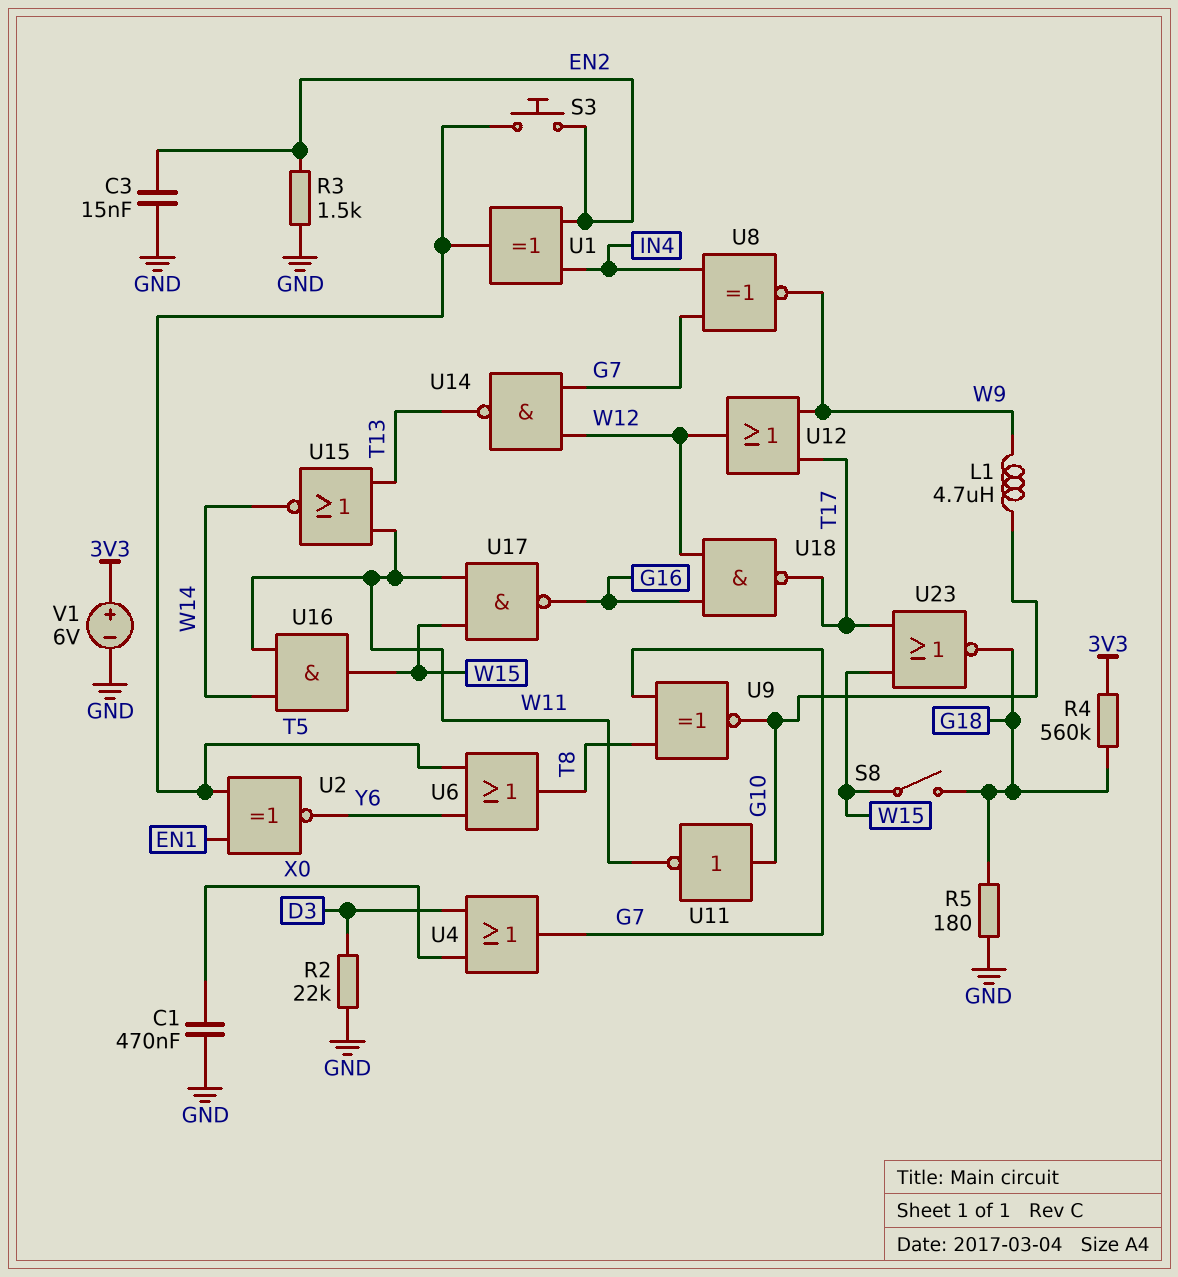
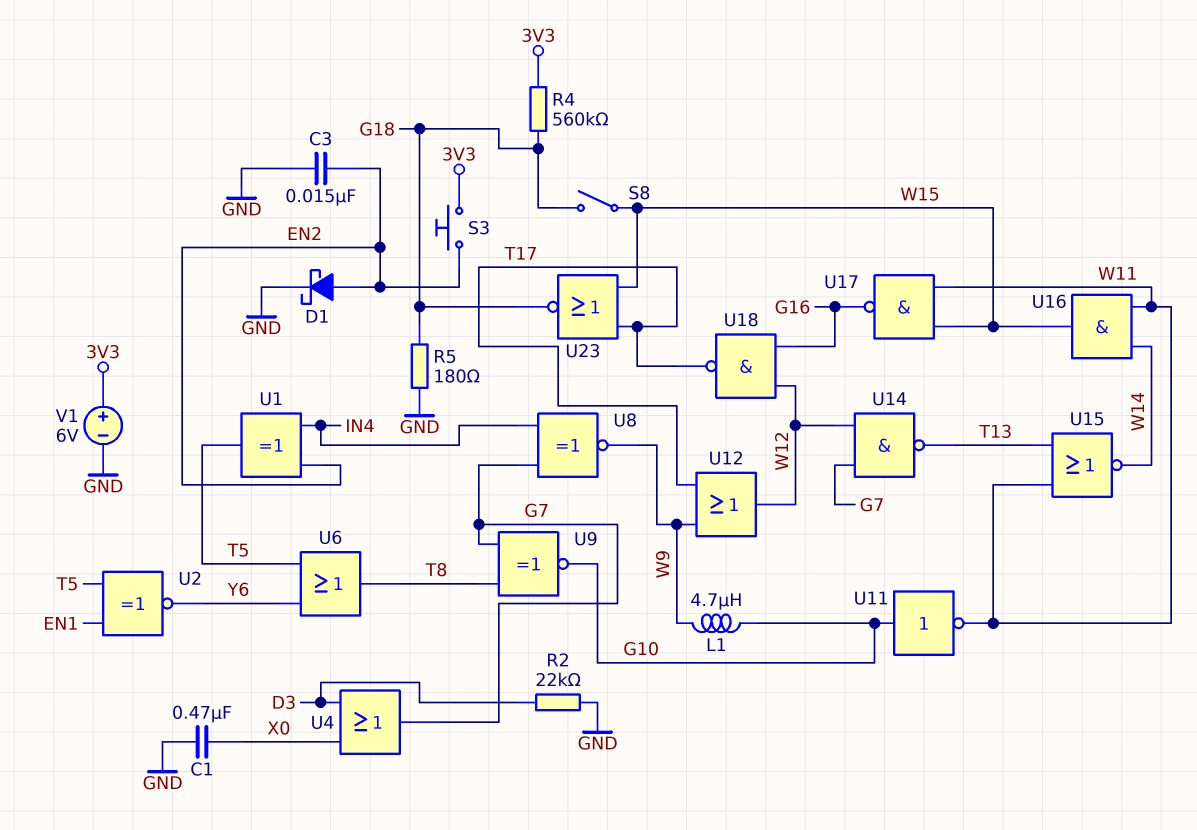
D1: none -> schottky (A EN2, K GND)
R3: 1.5k (EN2, GND) -> none
S3: button (EN2, T5) -> button (3V3, EN2)

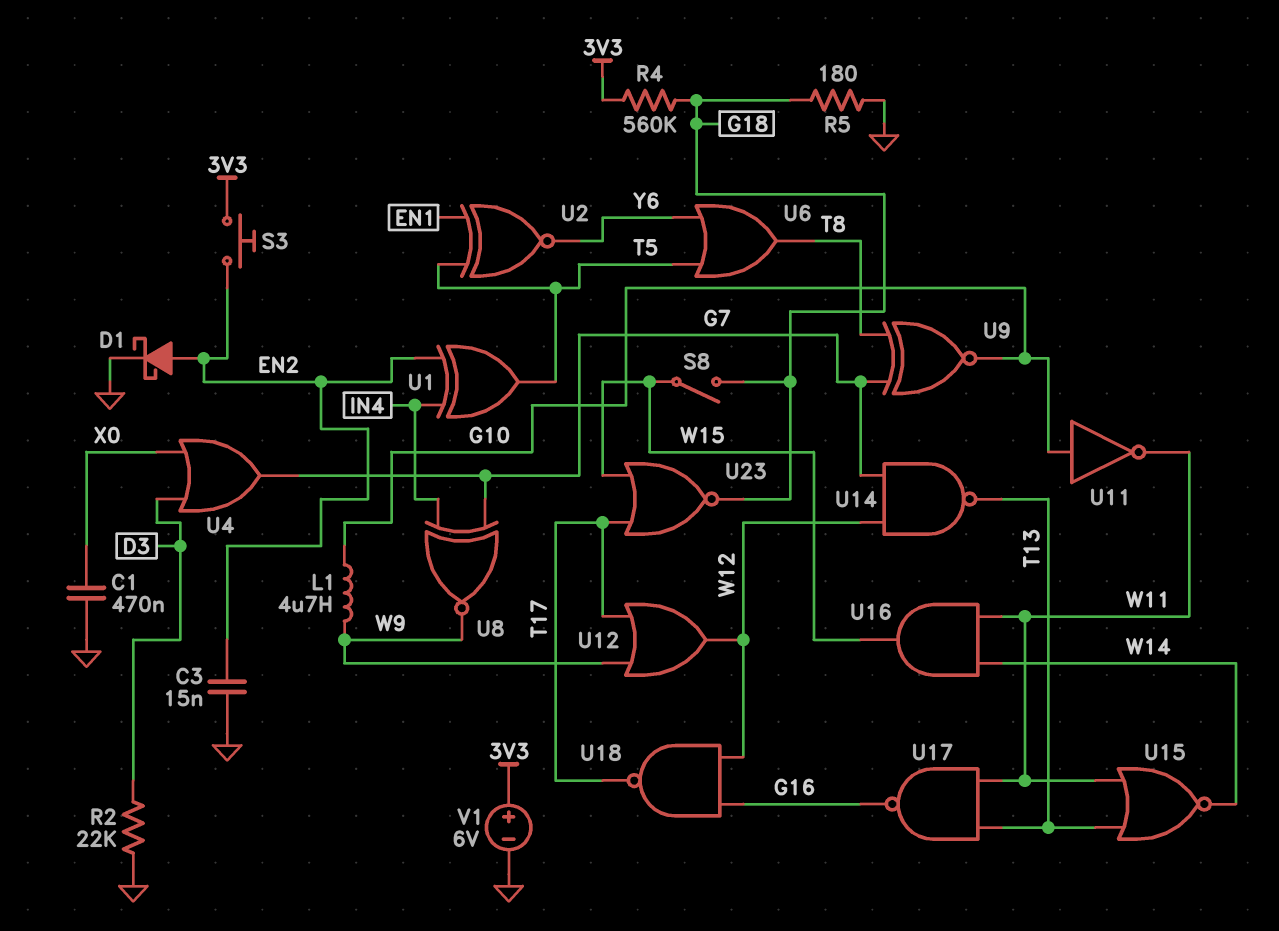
U17: NAND (in W11, in W15, out G16) -> NAND (in T13, in W11, out G16)

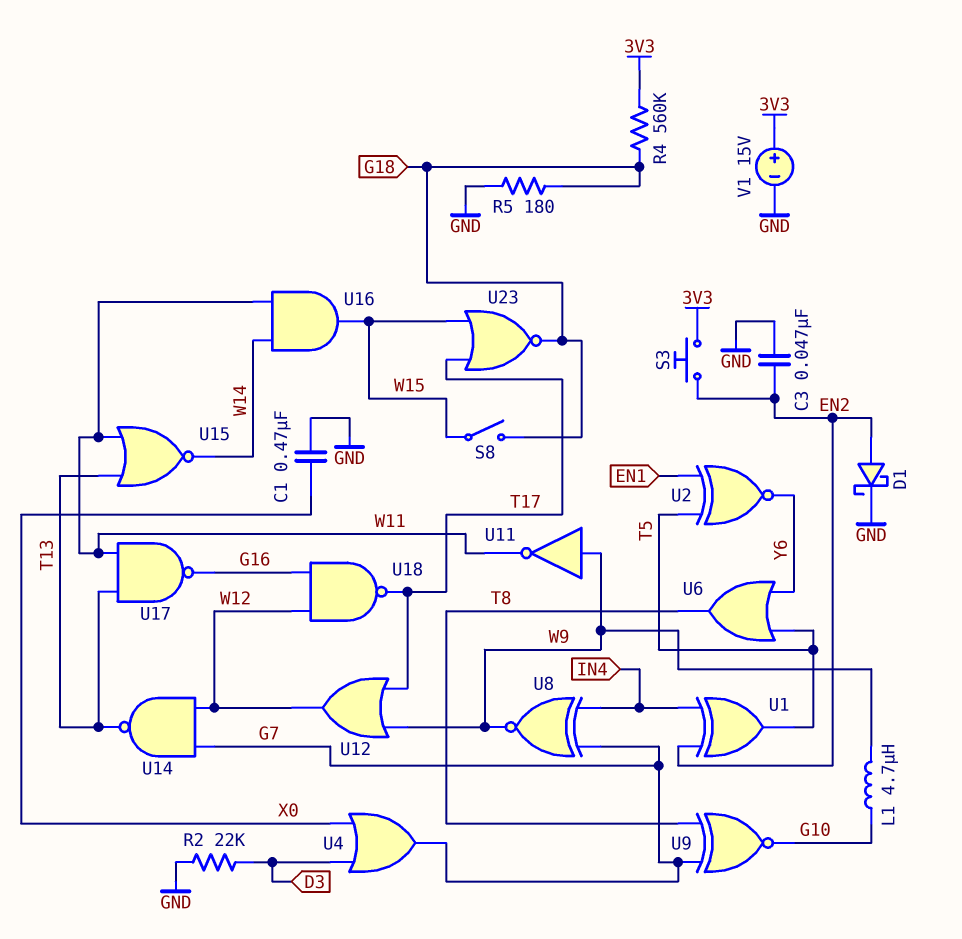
C3: 15nF (EN2, GND) -> 47nF (EN2, GND)
U11: NOT (in G10, out W11) -> NOT (in W9, out W11)
V1: 6V (plus 3V3, minus GND) -> 15V (plus 3V3, minus GND)

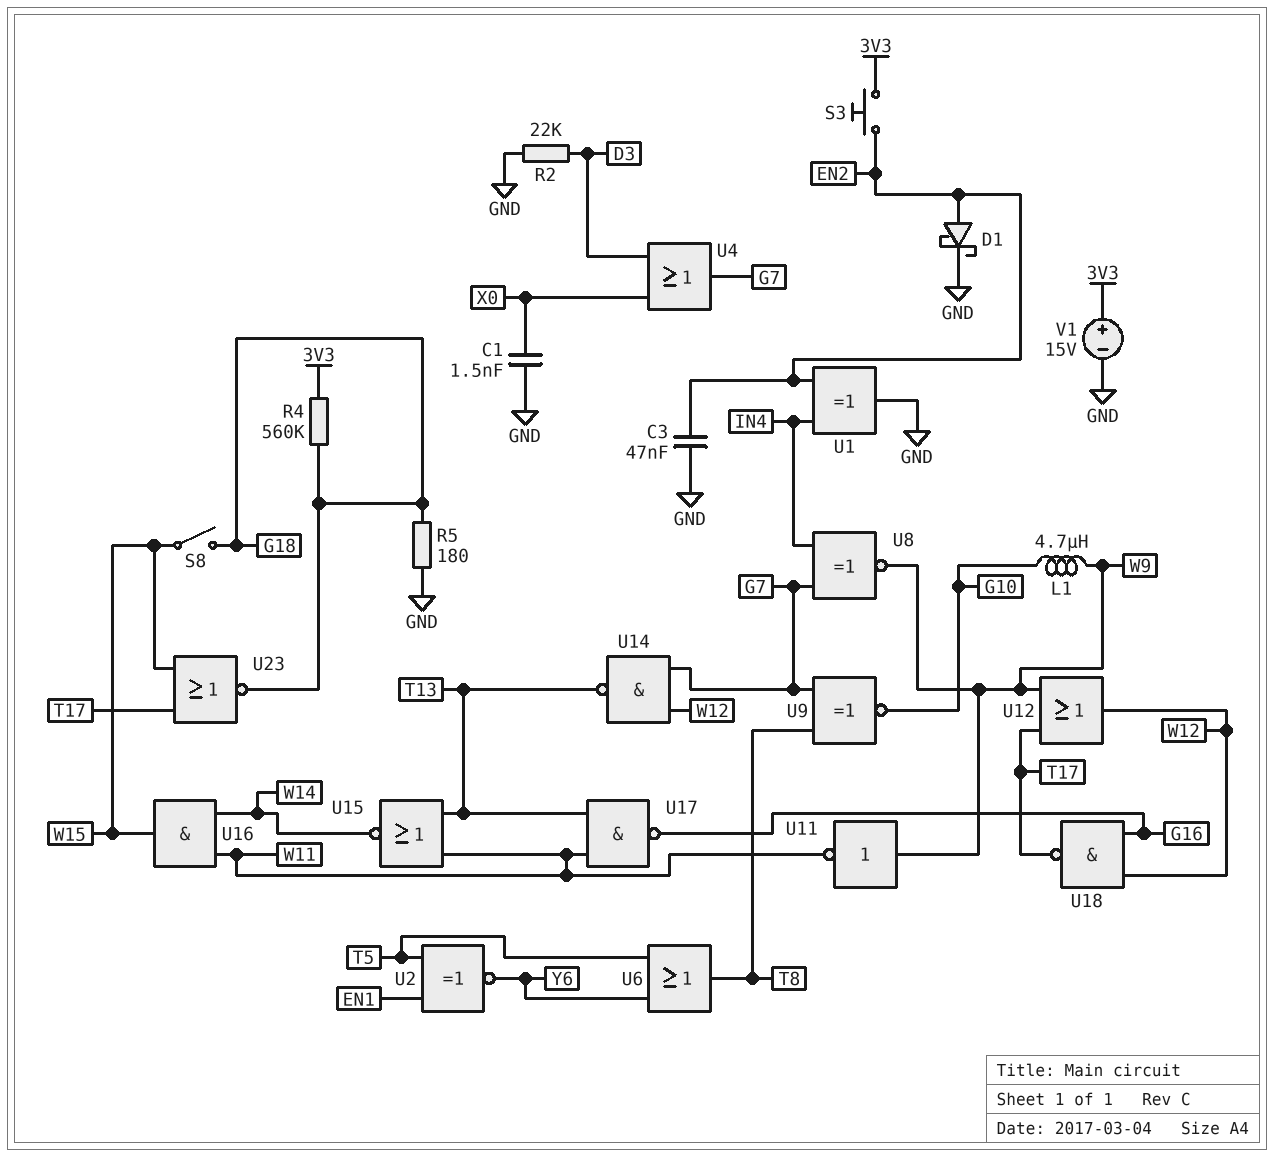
C1: 470nF (GND, X0) -> 1.5nF (GND, X0)
U1: XOR (in EN2, in IN4, out T5) -> XOR (in EN2, in IN4, out GND)

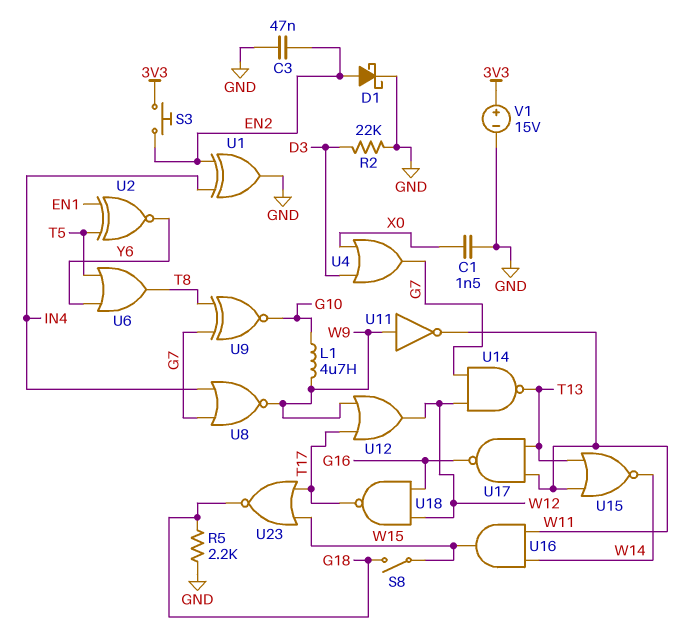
R4: 560k (3V3, G18) -> none
R5: 180 (G18, GND) -> 2.2k (G18, GND)
U8: XNOR (in G7, in IN4, out W9) -> NOR (in G7, in IN4, out W9)

